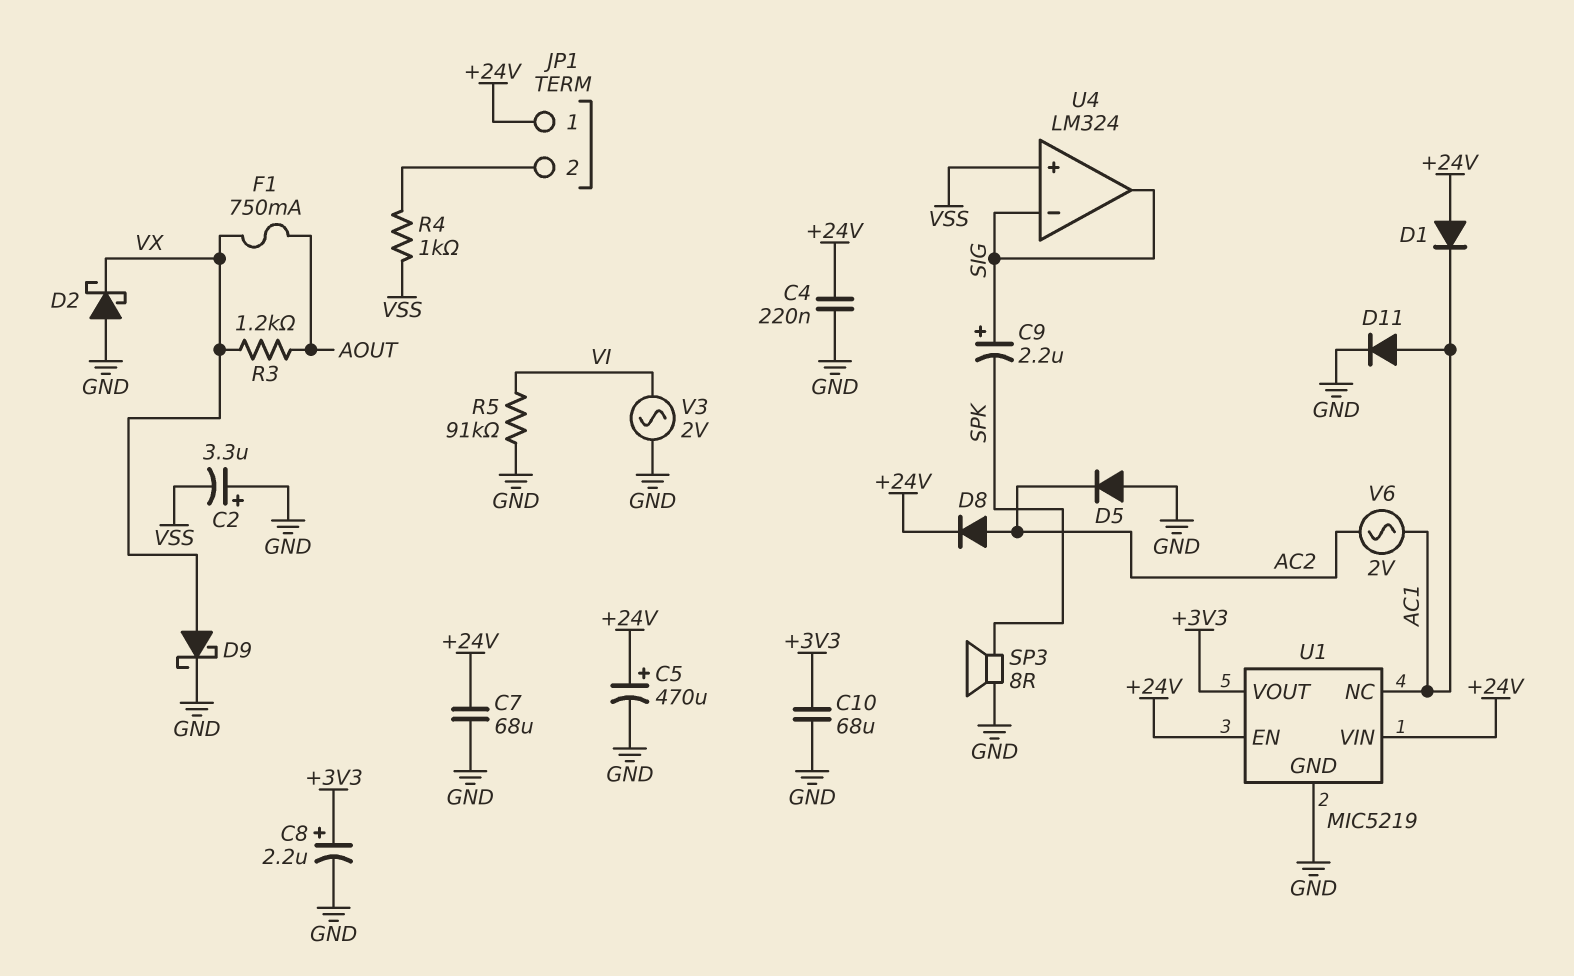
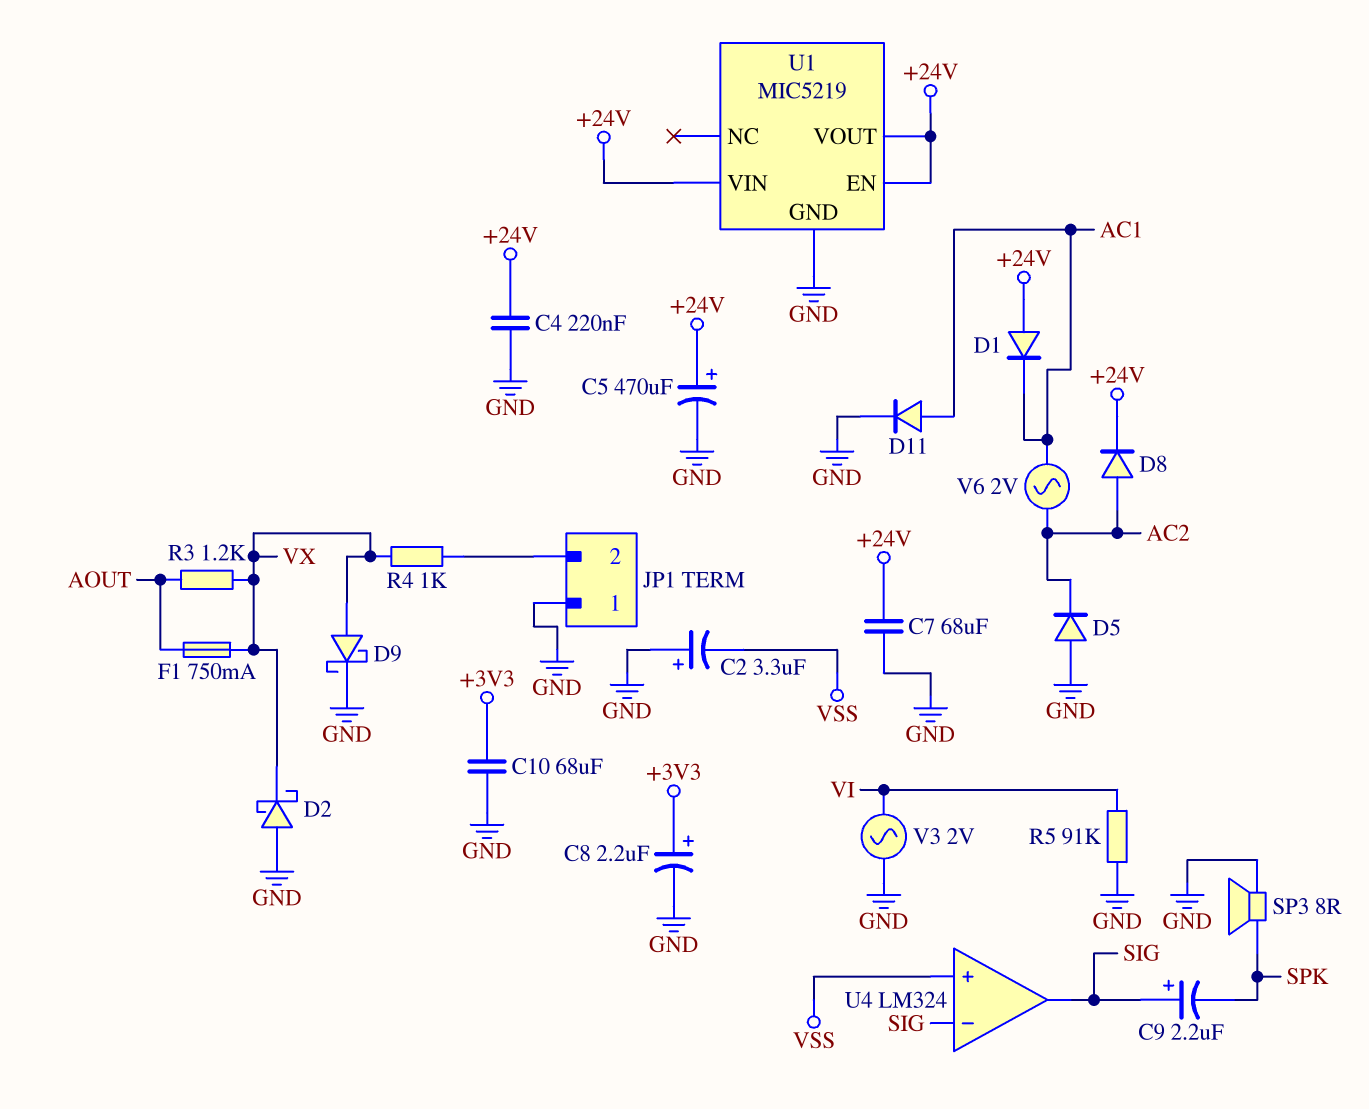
JP1 pin 1: +24V -> GND
R4: 1k (JP1/2, VSS) -> 1k (JP1/2, VX)
U1 pin NC: AC1 -> none
U1 pin VOUT: +3V3 -> +24V

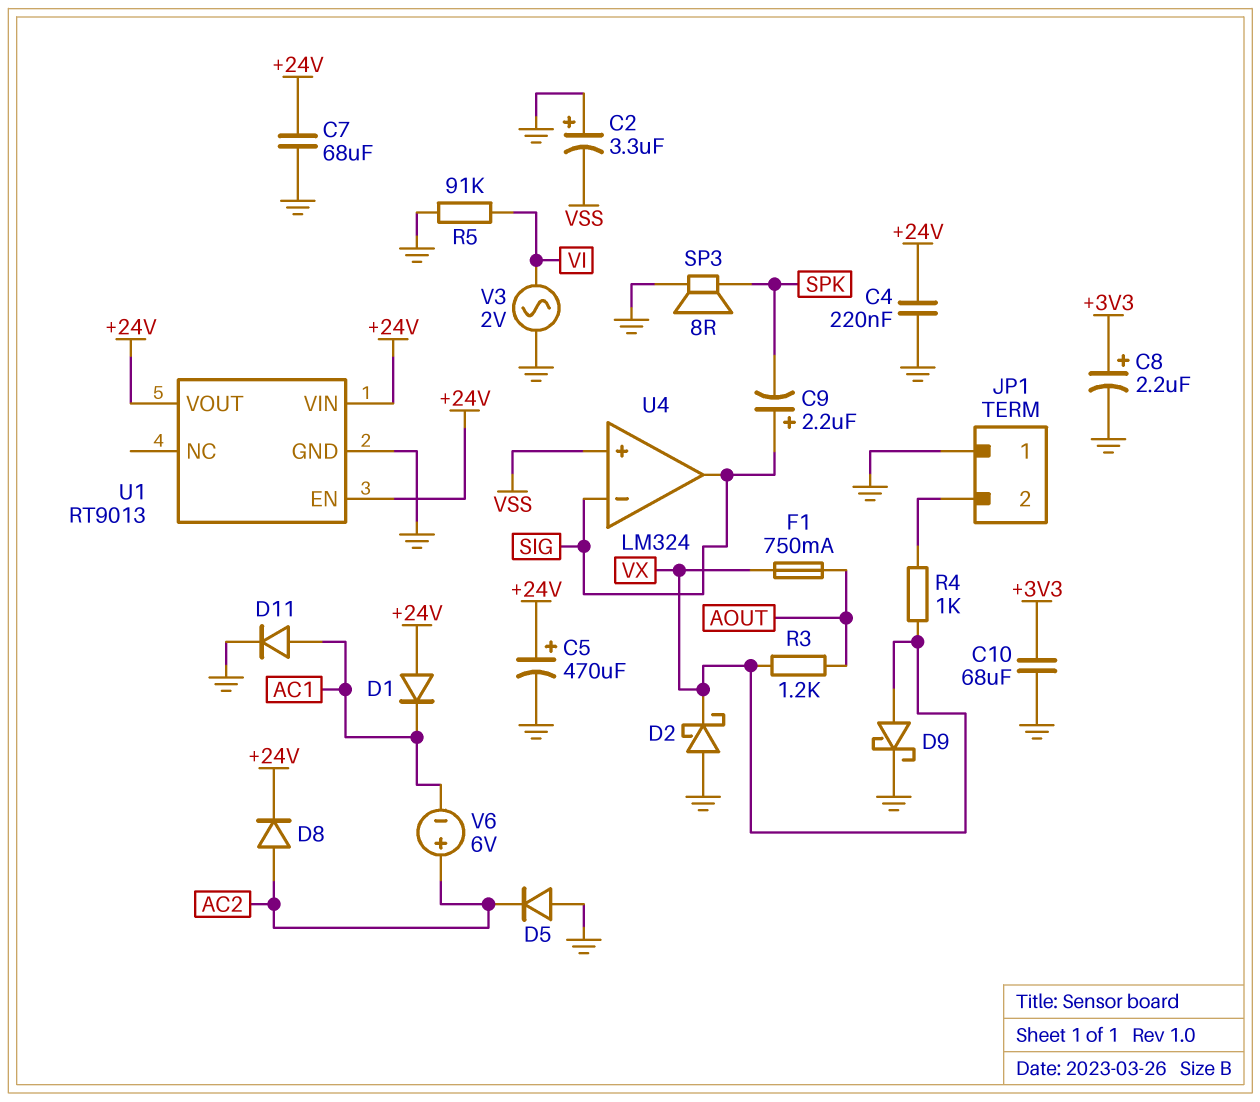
U1: MIC5219 -> RT9013
V6: AC 2V (AC1, AC2) -> 6V (plus AC2, minus AC1)

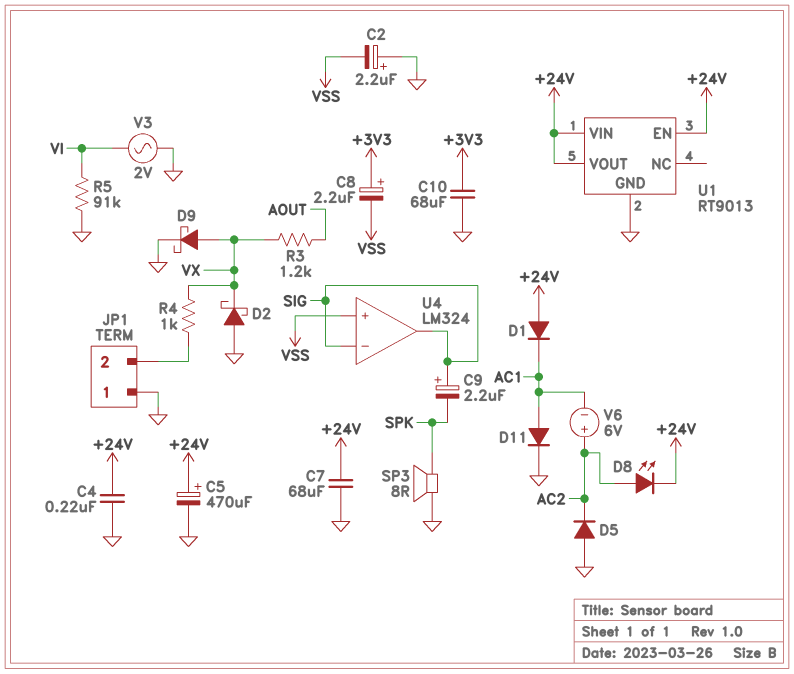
C2: 3.3uF (plus GND, minus VSS) -> 2.2uF (plus GND, minus VSS)
C8: 2.2uF (plus +3V3, minus GND) -> 2.2uF (plus +3V3, minus VSS)
D8: diode (A AC2, K +24V) -> LED (A AC2, K +24V)
F1: 750mA (AOUT, VX) -> none

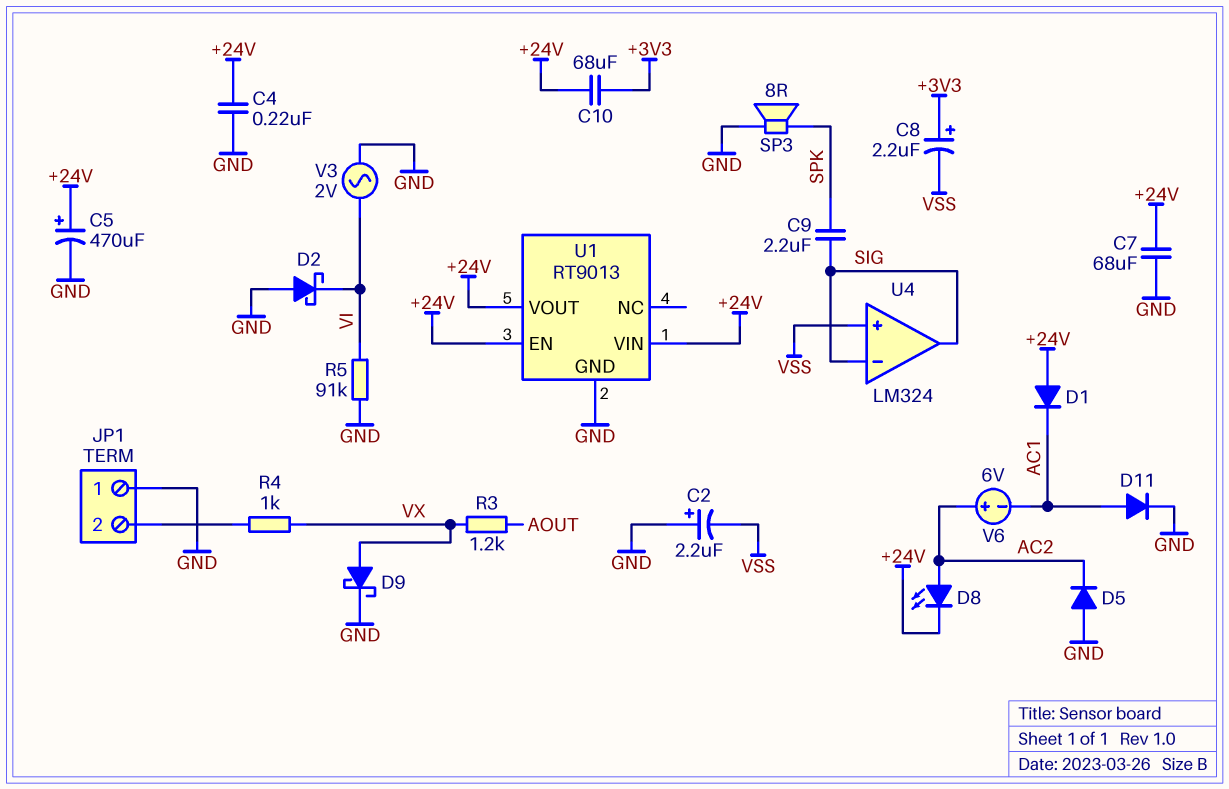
C9: 2.2uF (plus SIG, minus SPK) -> 2.2uF (SIG, SPK)
C10: 68uF (+3V3, GND) -> 68uF (+3V3, +24V)
D2: schottky (A GND, K VX) -> schottky (A GND, K VI)

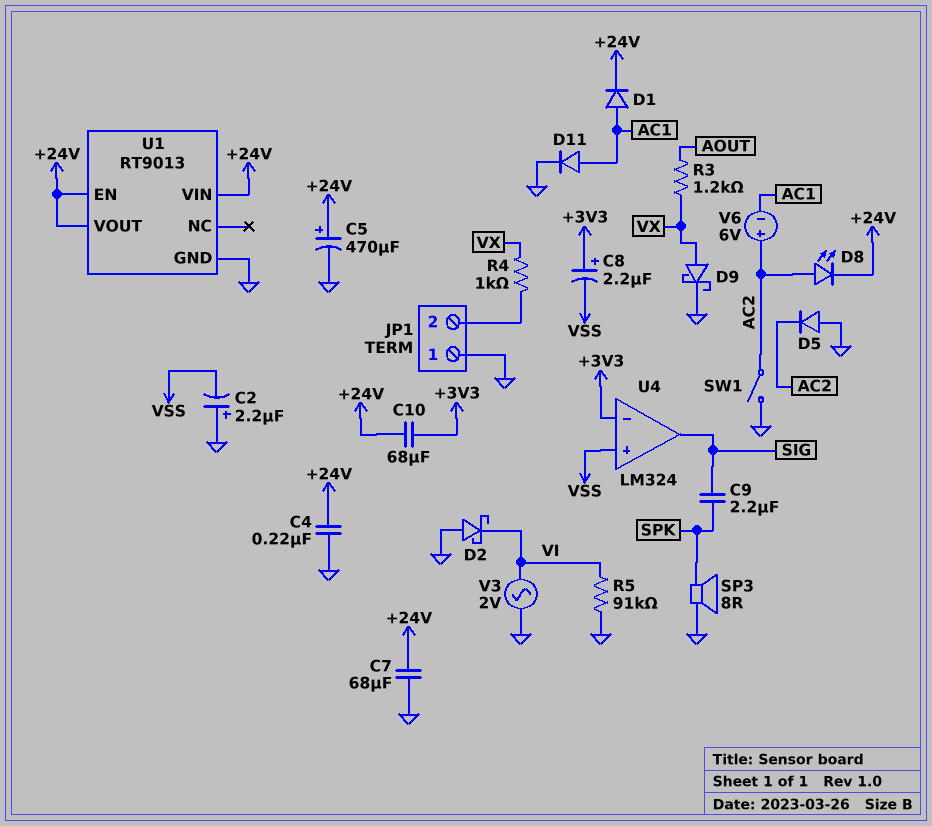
D1: diode (A +24V, K AC1) -> diode (A AC1, K +24V)
SW1: none -> switch (AC2, GND)
U4 pin in-: SIG -> +3V3

